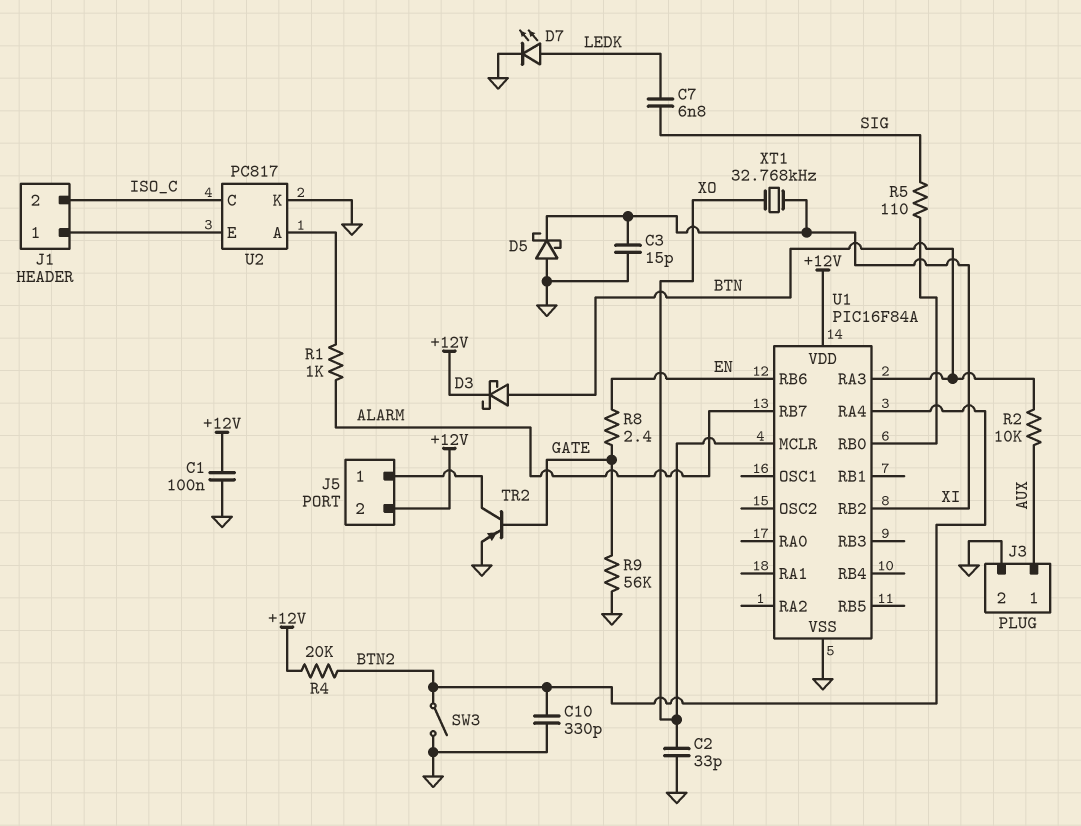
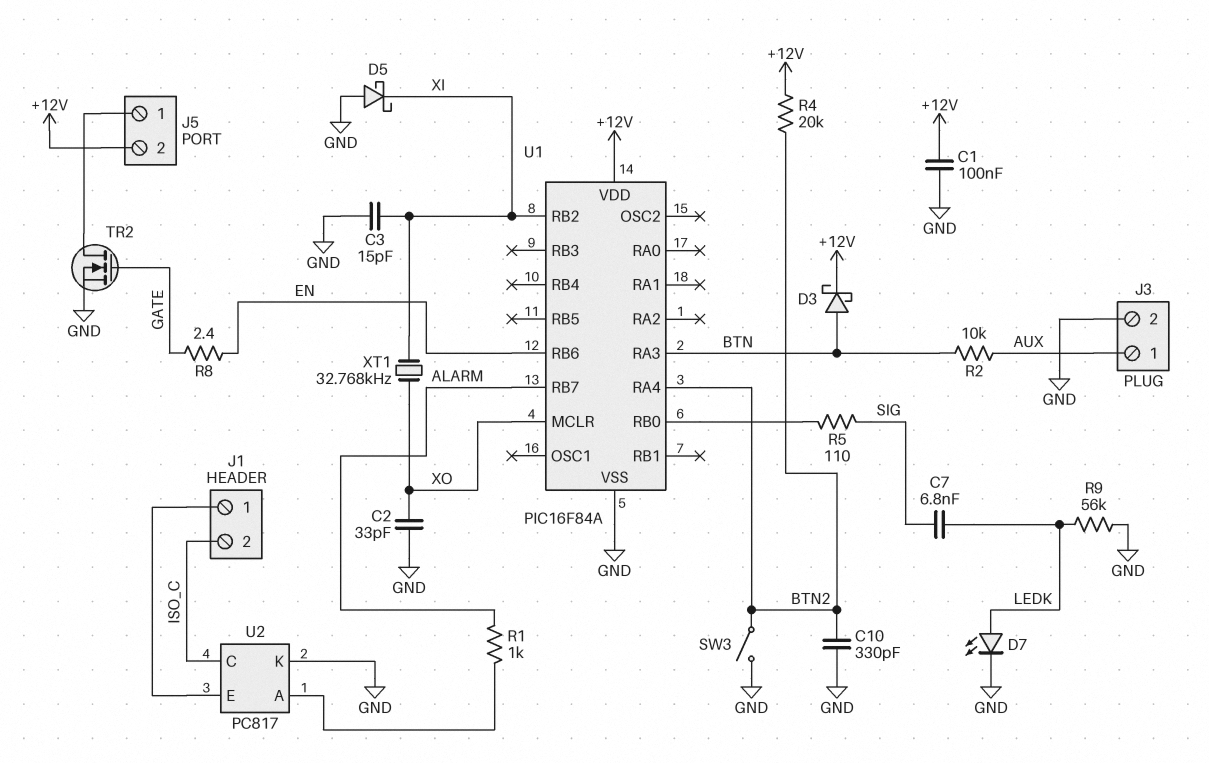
R9: 56k (GATE, GND) -> 56k (GND, LEDK)
TR2: PNP (B GATE, C J5/1, E GND) -> NMOS (G GATE, D J5/1, S GND)

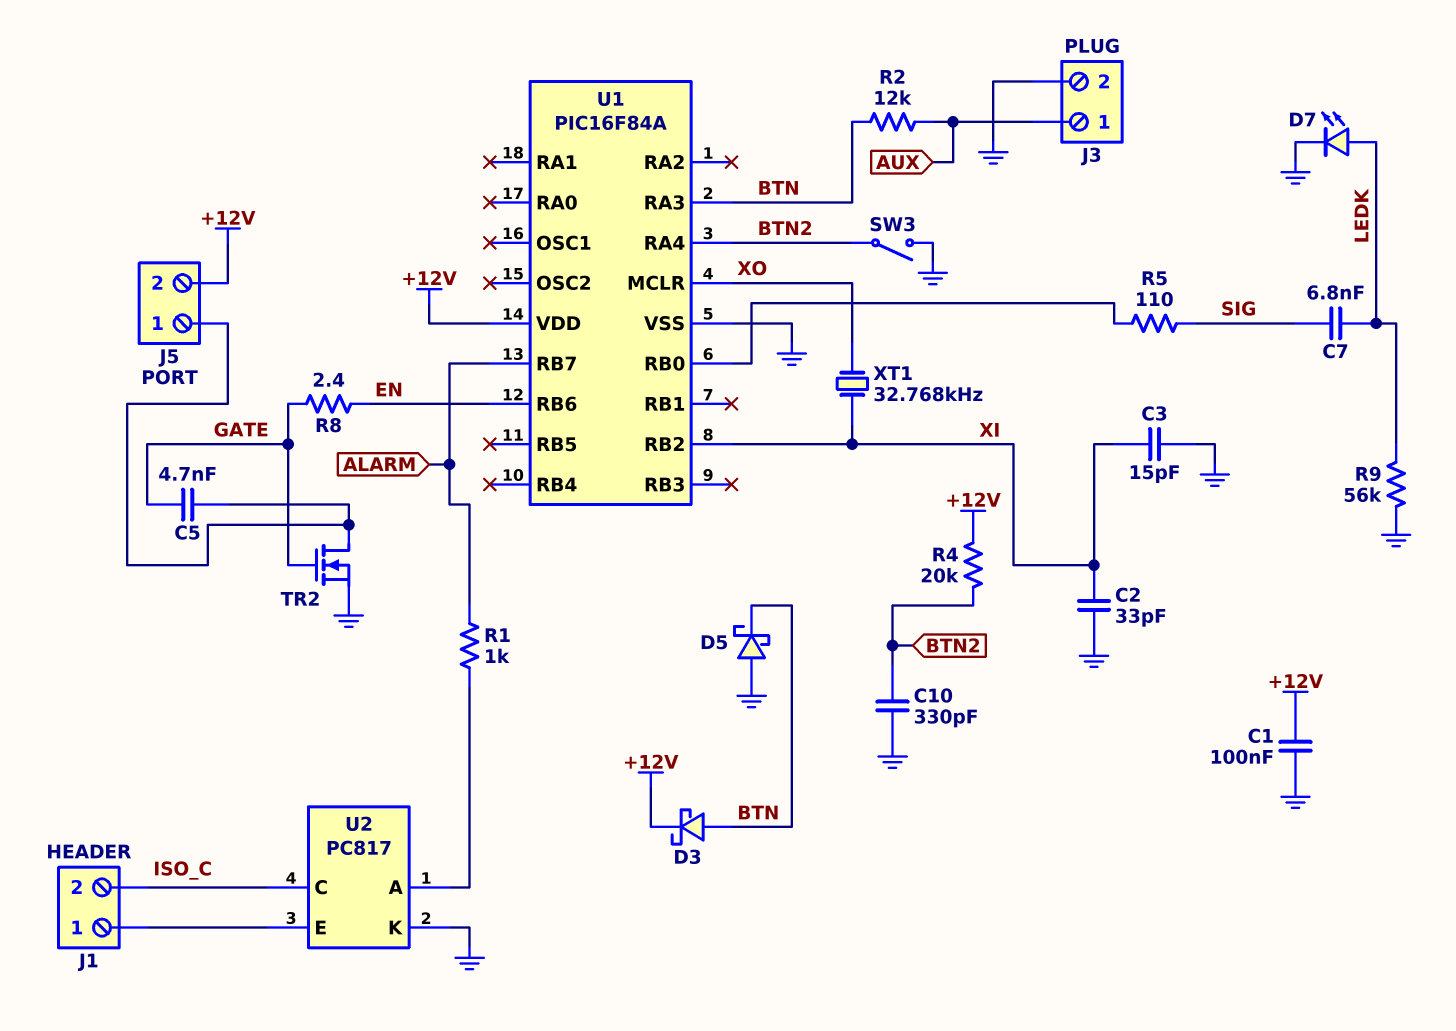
C2: 33pF (GND, XO) -> 33pF (GND, XI)
C5: none -> 4.7nF (GATE, J5/1)
D5: schottky (A GND, K XI) -> schottky (A GND, K BTN)
R2: 10k (AUX, BTN) -> 12k (AUX, BTN)

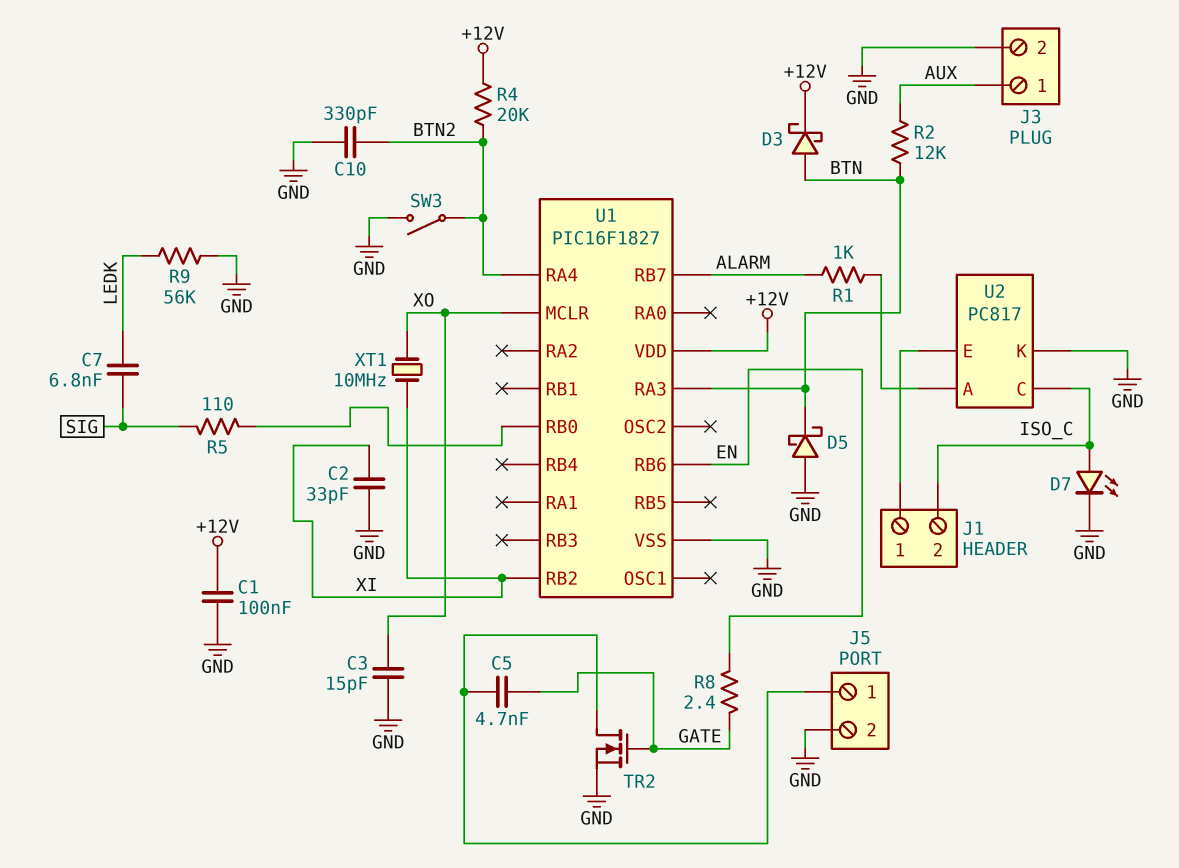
C3: 15pF (GND, XI) -> 15pF (GND, XO)
D7: LED (A LEDK, K GND) -> LED (A ISO_C, K GND)
J5 pin 2: +12V -> GND
U1: PIC16F84A -> PIC16F1827
XT1: 32.768kHz (XI, XO) -> 10MHz (XI, XO)

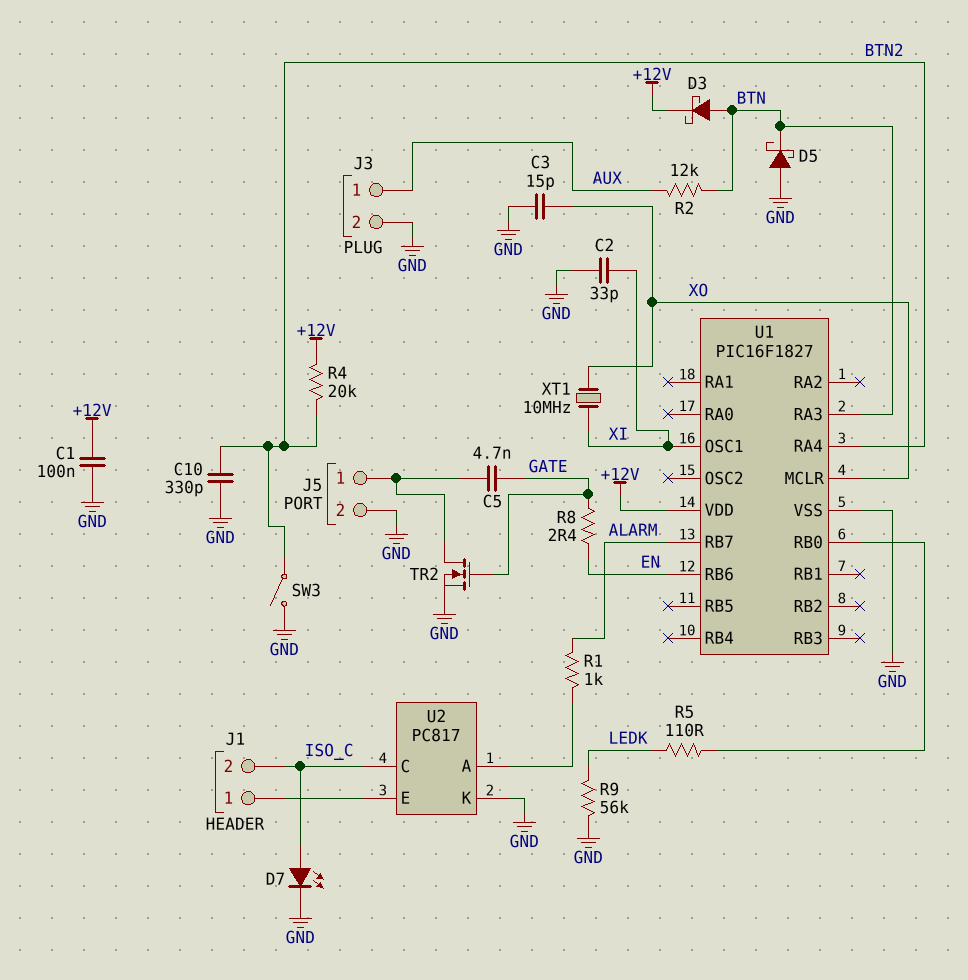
C7: 6.8nF (LEDK, SIG) -> none
R5: 110 (SIG, U1/RB0) -> 110 (LEDK, U1/RB0)
U1 pin OSC1: none -> XI
U1 pin RB2: XI -> none

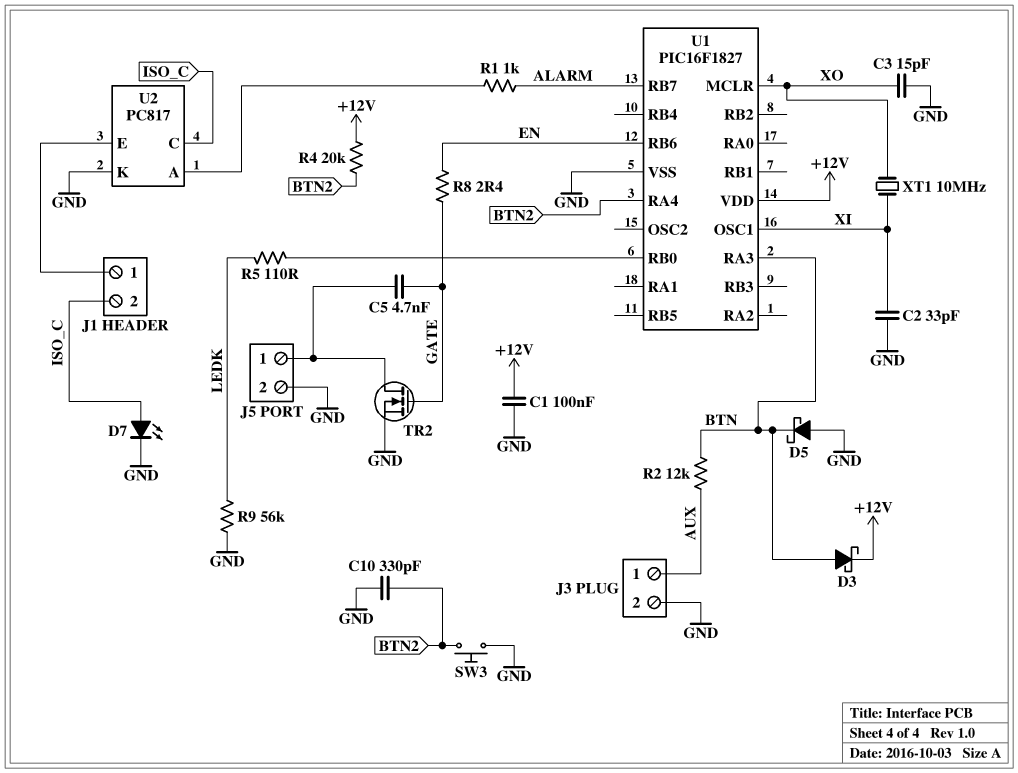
SW3: switch (BTN2, GND) -> button (BTN2, GND)

